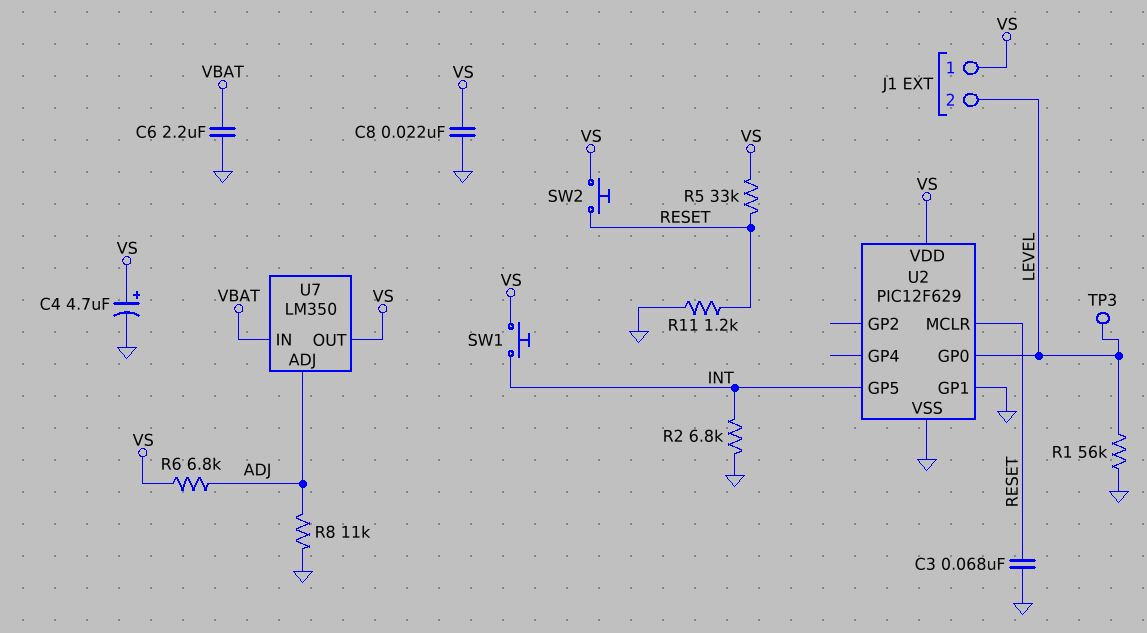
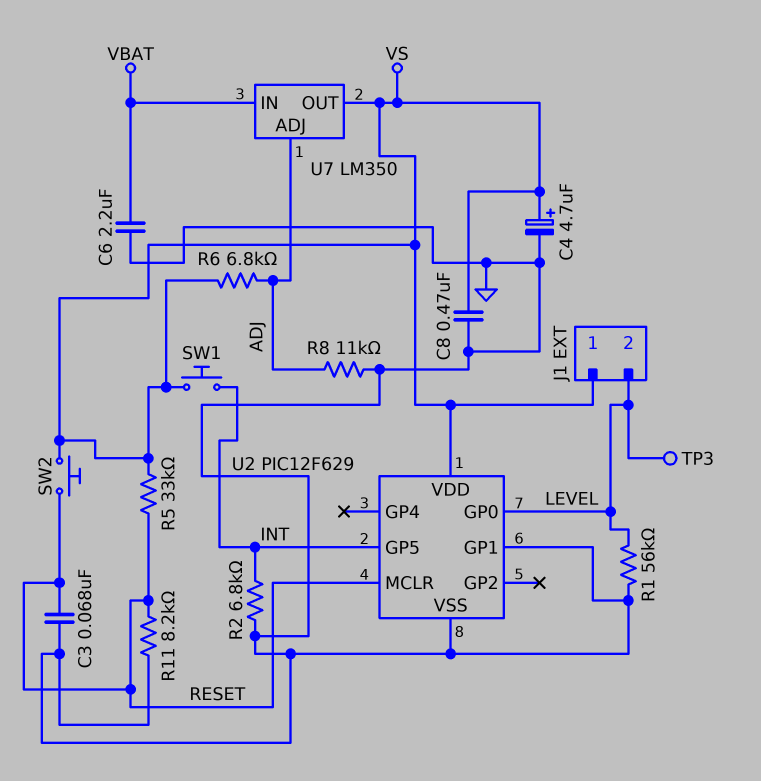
C8: 22nF (GND, VS) -> 470nF (GND, VS)
R11: 1.2k (GND, RESET) -> 8.2k (GND, RESET)

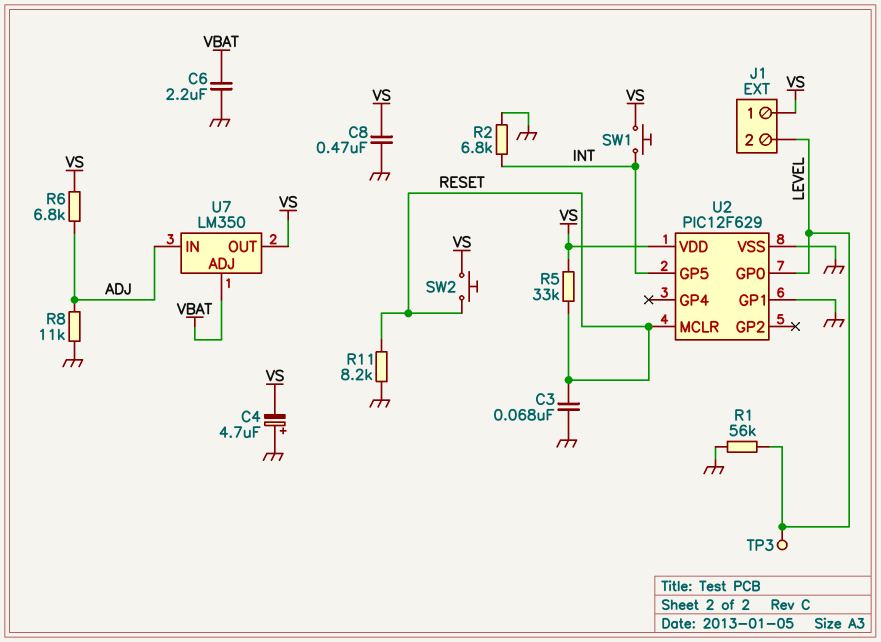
C4: 4.7uF (plus VS, minus GND) -> 4.7uF (plus GND, minus VS)
U7 pin ADJ: ADJ -> VBAT
U7 pin IN: VBAT -> ADJ

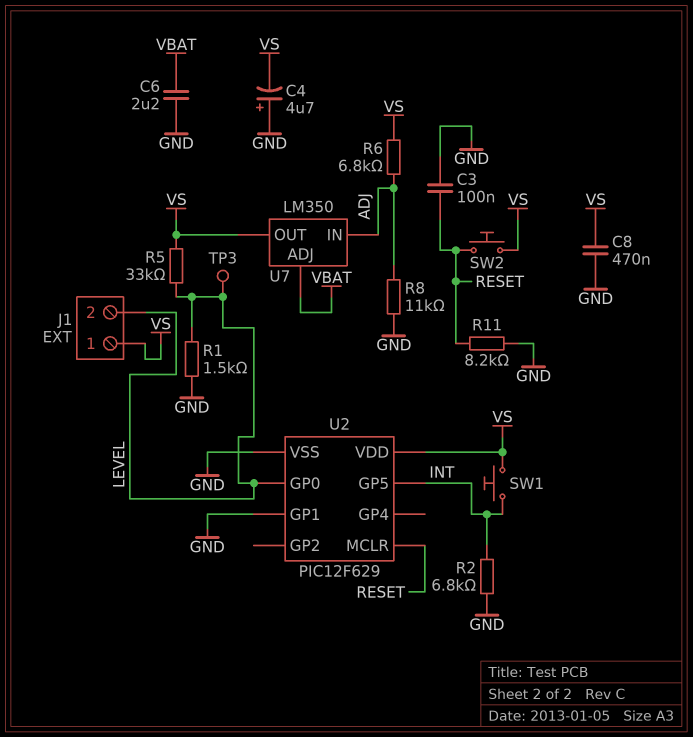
C3: 68nF (GND, RESET) -> 100nF (GND, RESET)
R1: 56k (GND, LEVEL) -> 1.5k (GND, LEVEL)
R5: 33k (RESET, VS) -> 33k (LEVEL, VS)

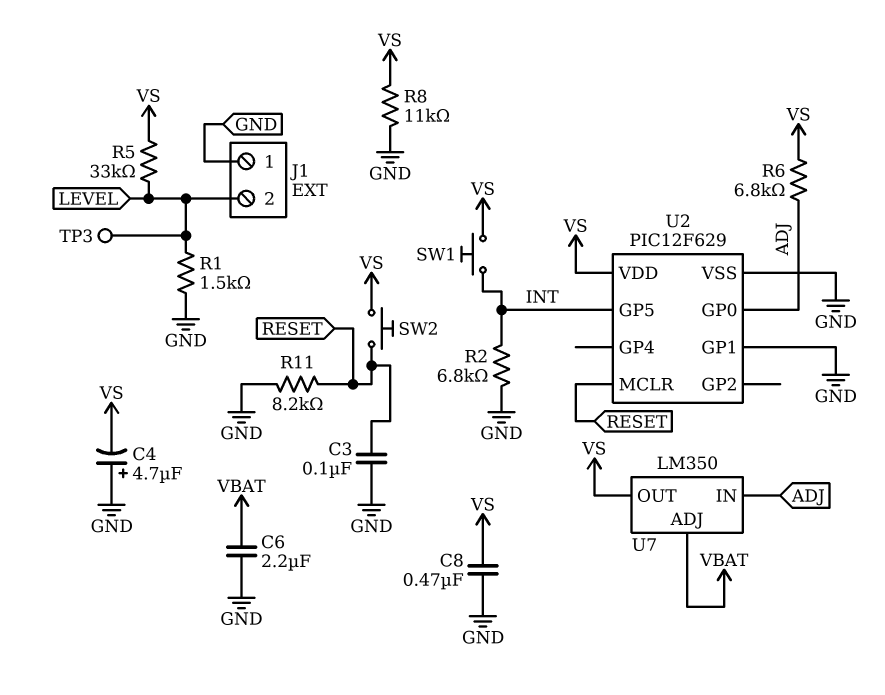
J1 pin 1: VS -> GND
R8: 11k (ADJ, GND) -> 11k (GND, VS)
U2 pin GP0: LEVEL -> ADJ

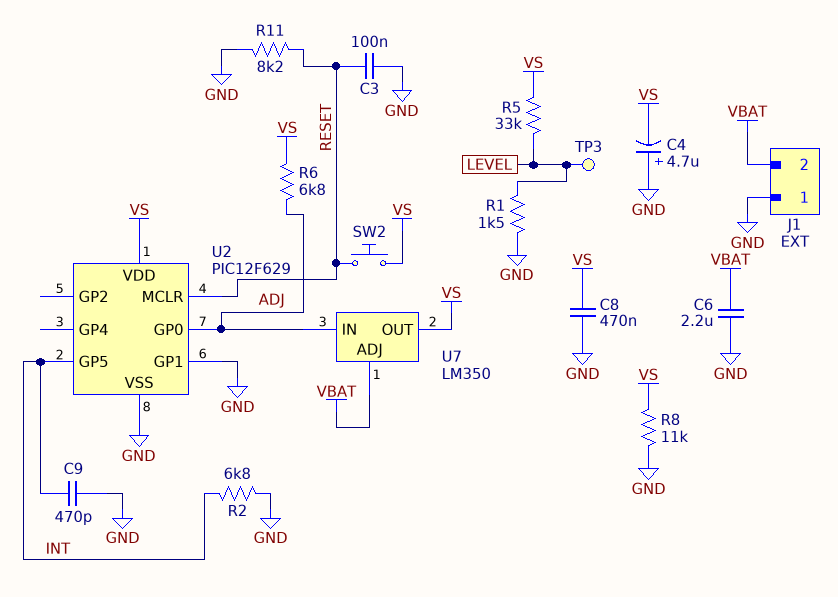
C9: none -> 470pF (GND, INT)
J1 pin 2: LEVEL -> VBAT
SW1: button (INT, VS) -> none

